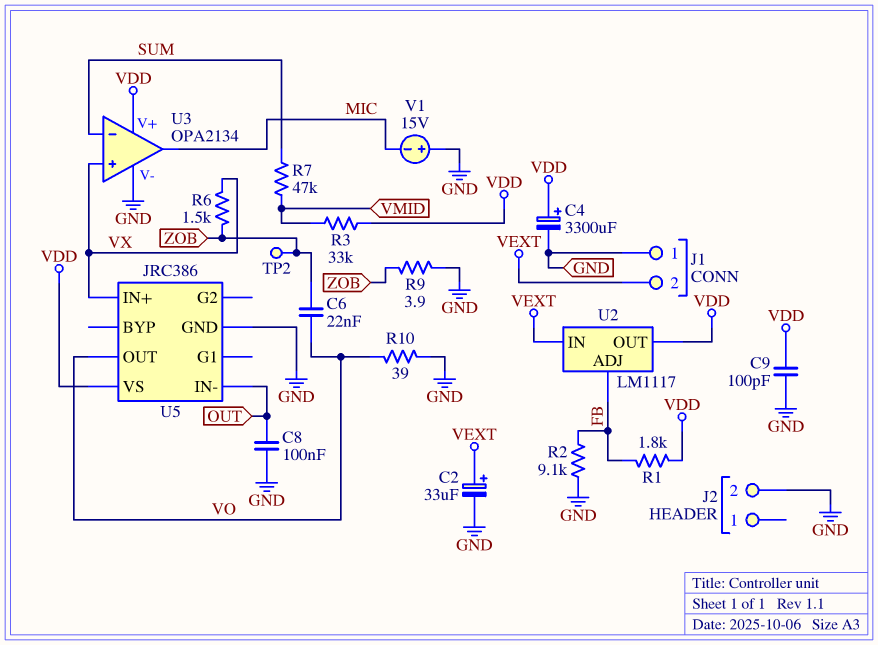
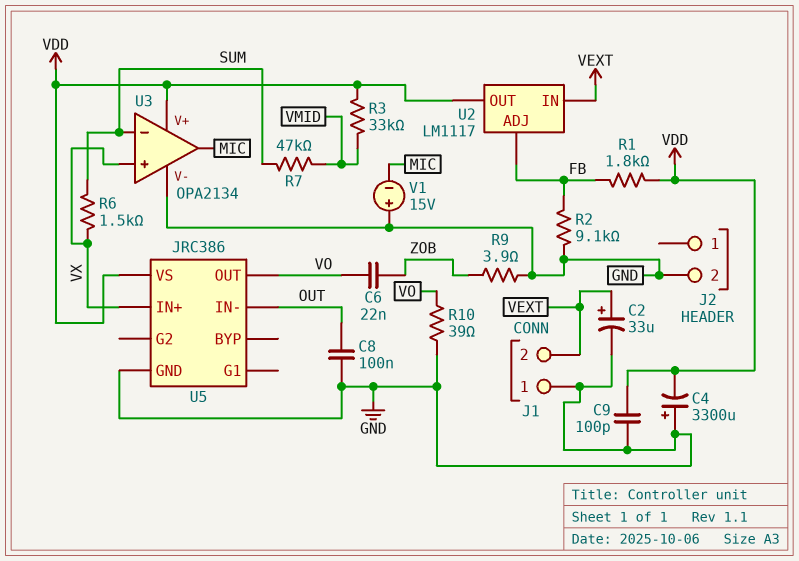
C4: 3300uF (plus VDD, minus GND) -> 3300uF (plus GND, minus VDD)
R6: 1.5k (VX, ZOB) -> 1.5k (SUM, VX)
TP2: test point (ZOB) -> none

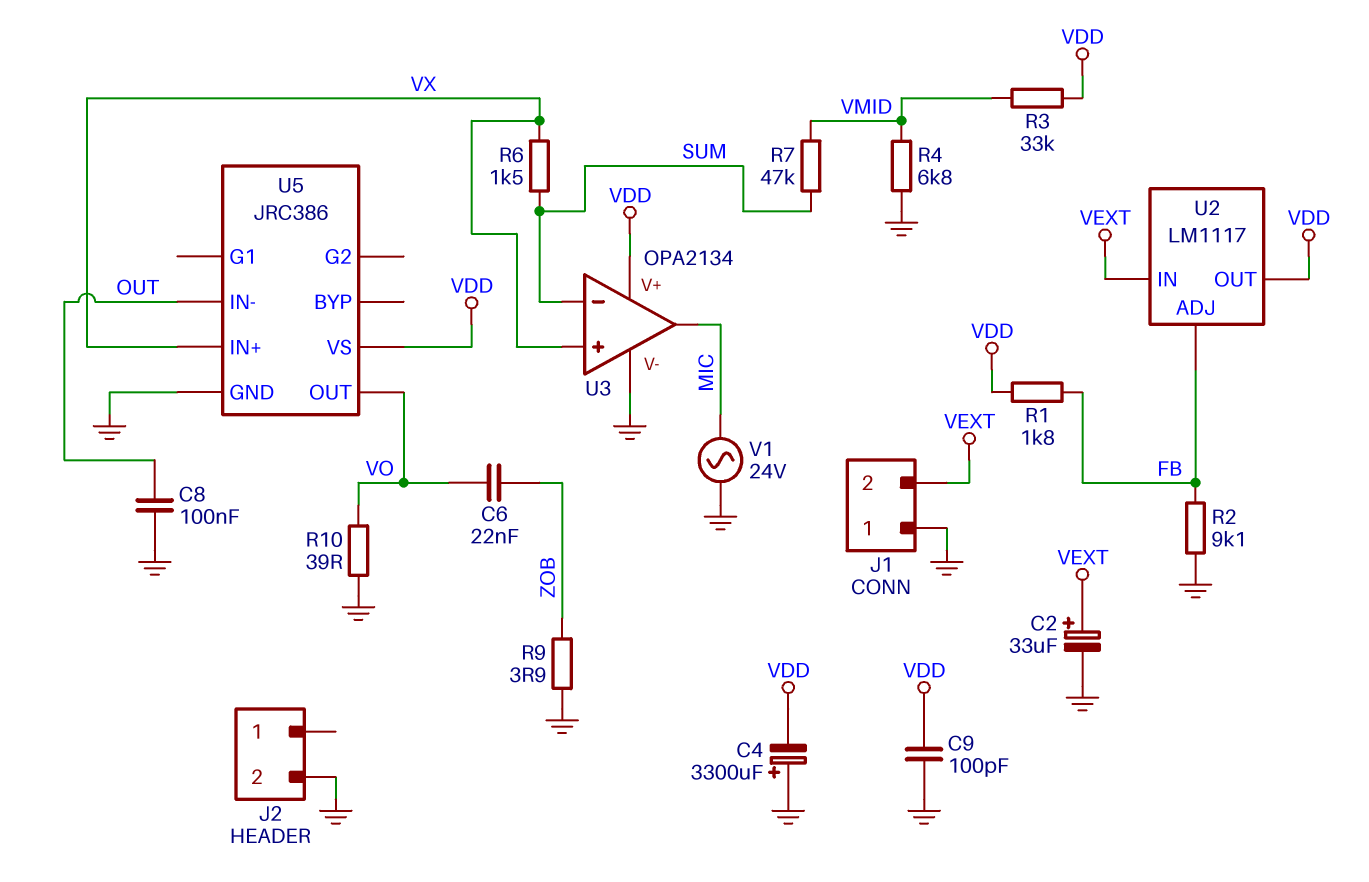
R4: none -> 6.8k (GND, VMID)
V1: 15V (plus GND, minus MIC) -> AC 24V (GND, MIC)

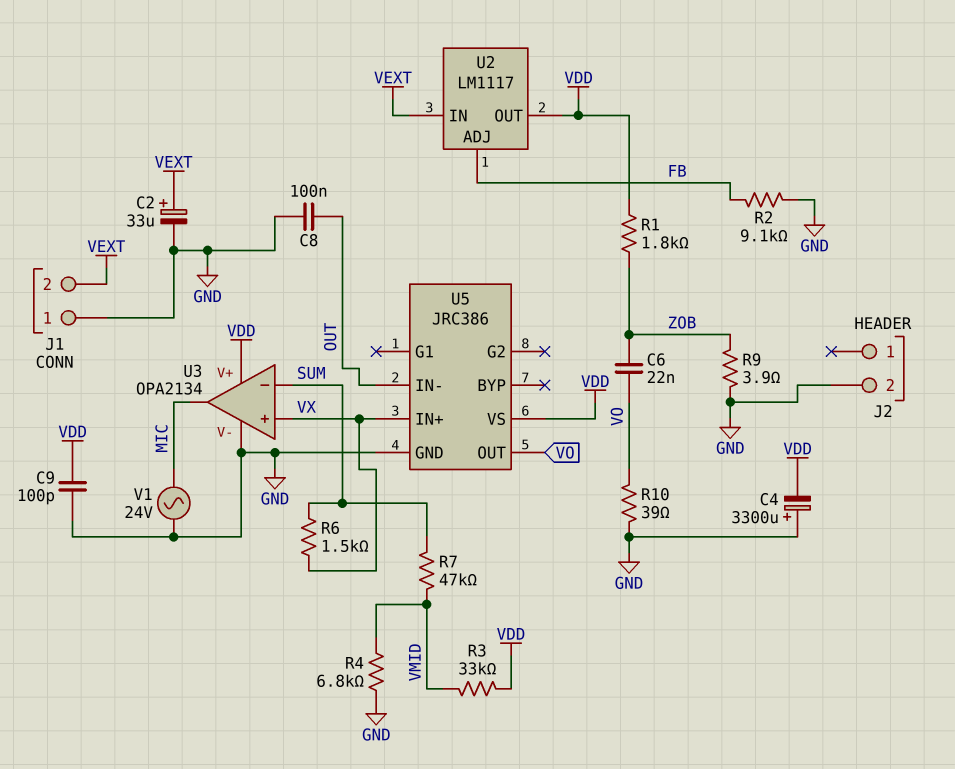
R1: 1.8k (FB, VDD) -> 1.8k (VDD, ZOB)

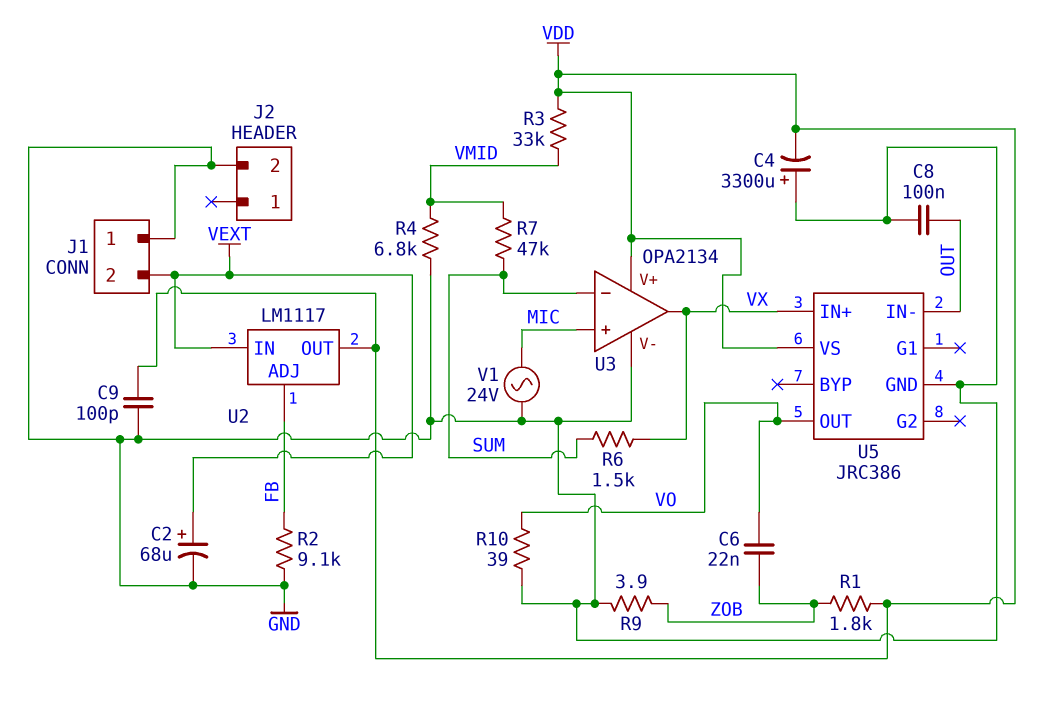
C2: 33uF (plus VEXT, minus GND) -> 68uF (plus VEXT, minus GND)
U3 pin in+: VX -> MIC
U3 pin out: MIC -> VX

